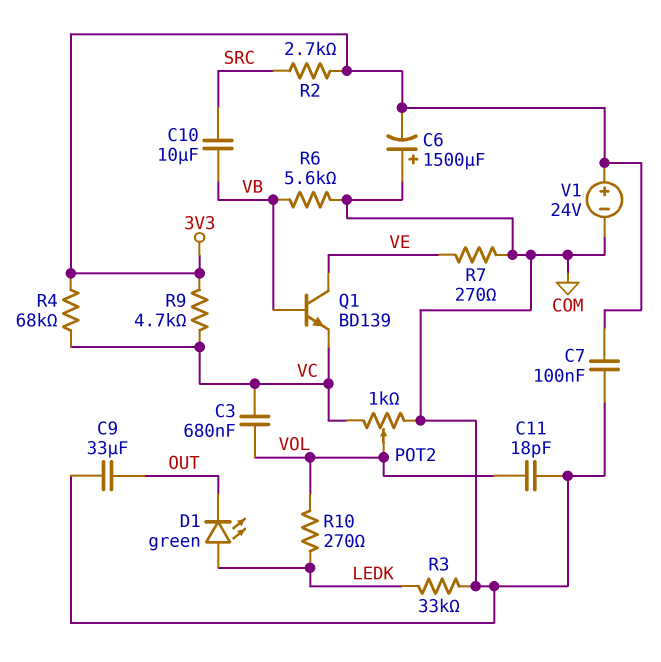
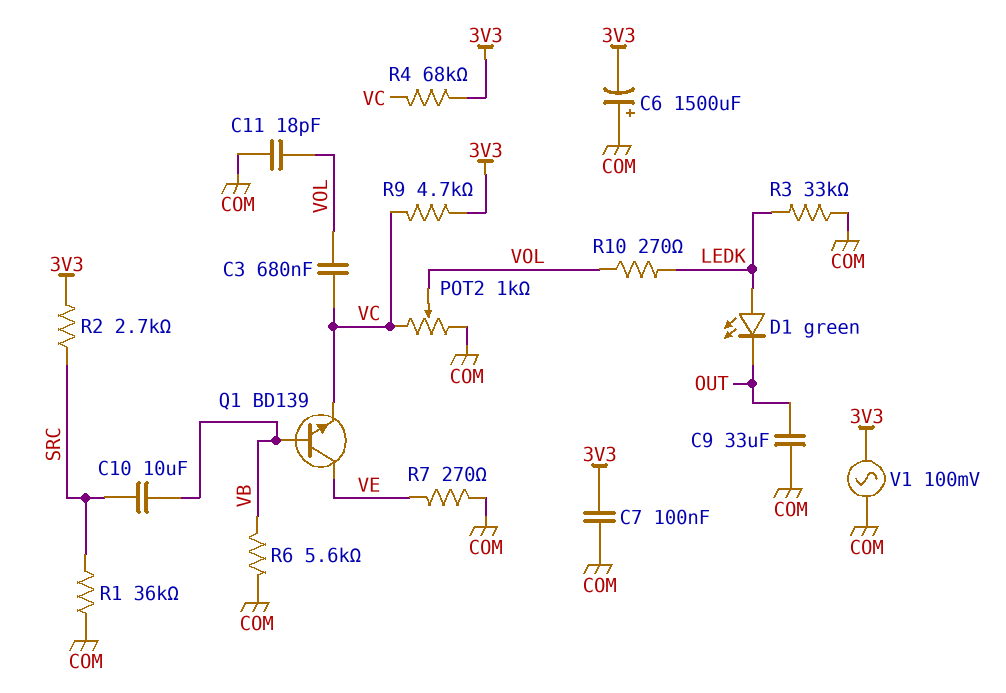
R1: none -> 36k (COM, SRC)
V1: 24V (plus 3V3, minus COM) -> AC 100mV (3V3, COM)

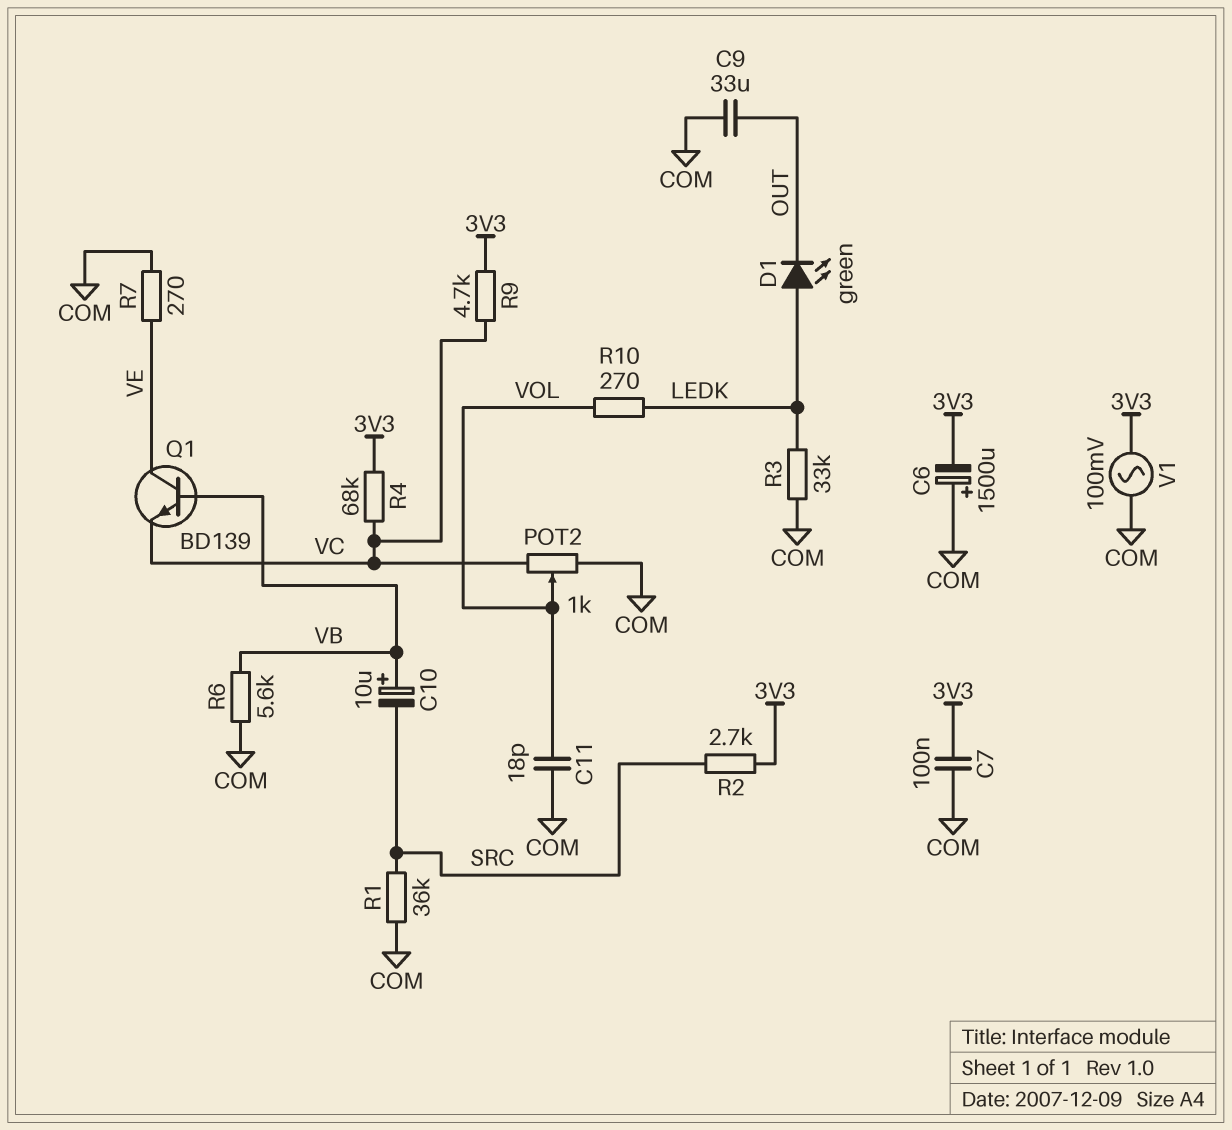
C3: 680nF (VC, VOL) -> none
C10: 10uF (SRC, VB) -> 10uF (plus VB, minus SRC)

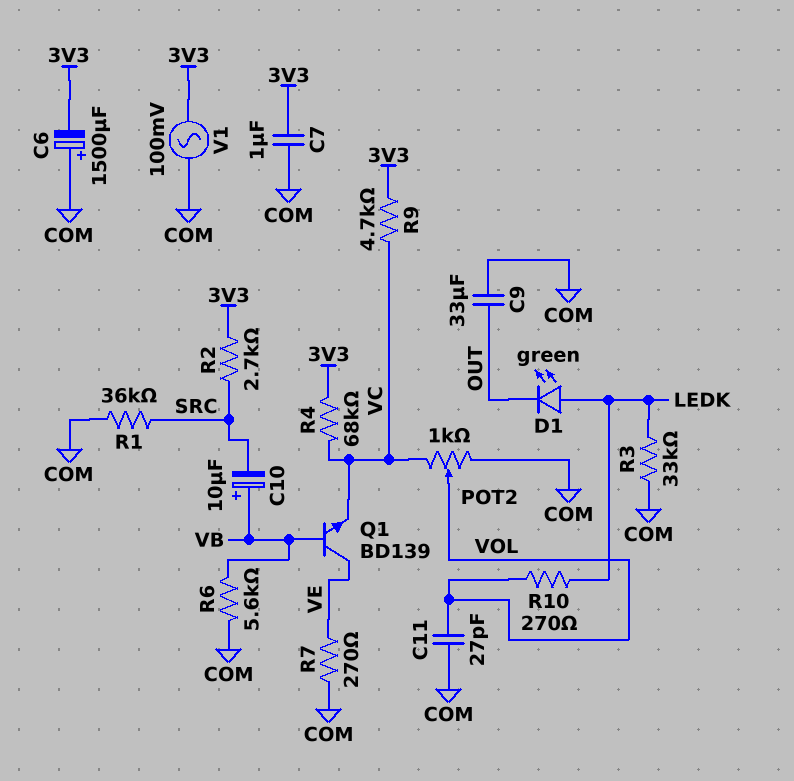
C7: 100nF (3V3, COM) -> 1uF (3V3, COM)
C11: 18pF (COM, VOL) -> 27pF (COM, VOL)

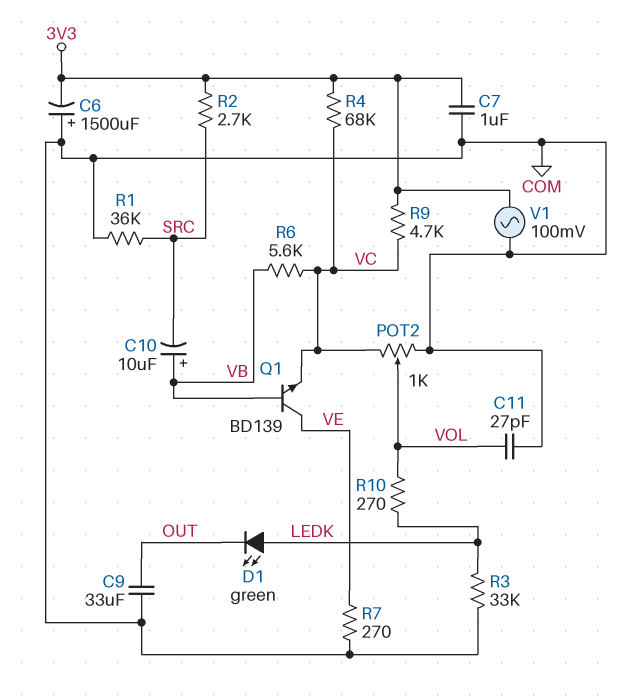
R6: 5.6k (COM, VB) -> 5.6k (VB, VC)

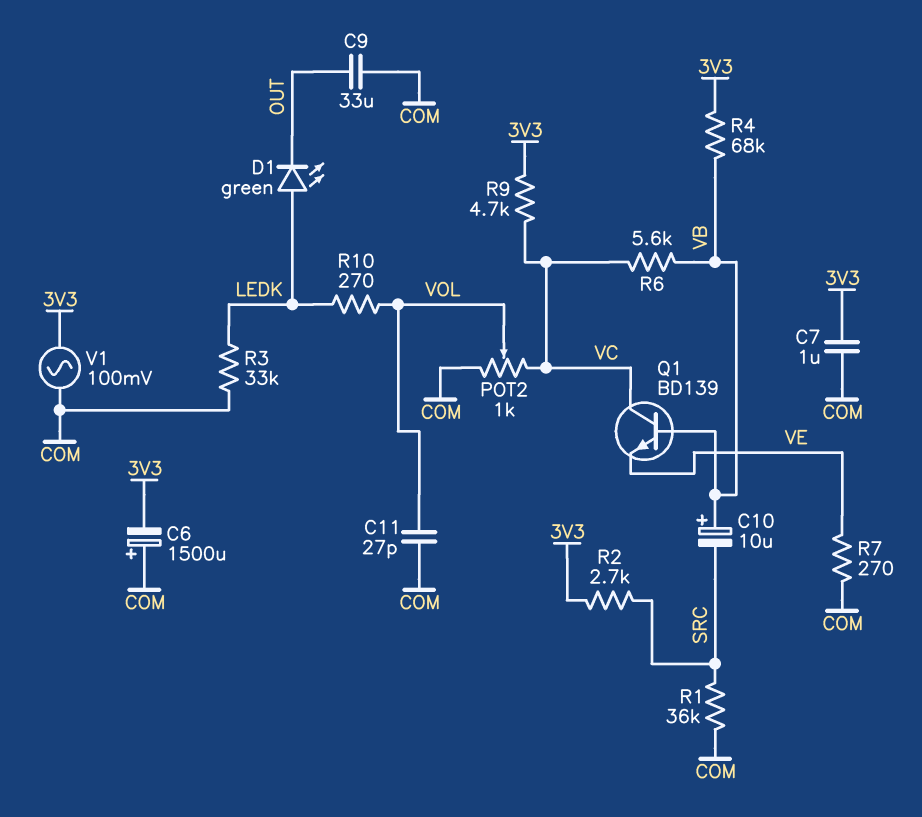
Q1: NPN BD139 (B VB, C VE, E VC) -> NPN BD139 (B VB, C VC, E VE)
R4: 68k (3V3, VC) -> 68k (3V3, VB)

